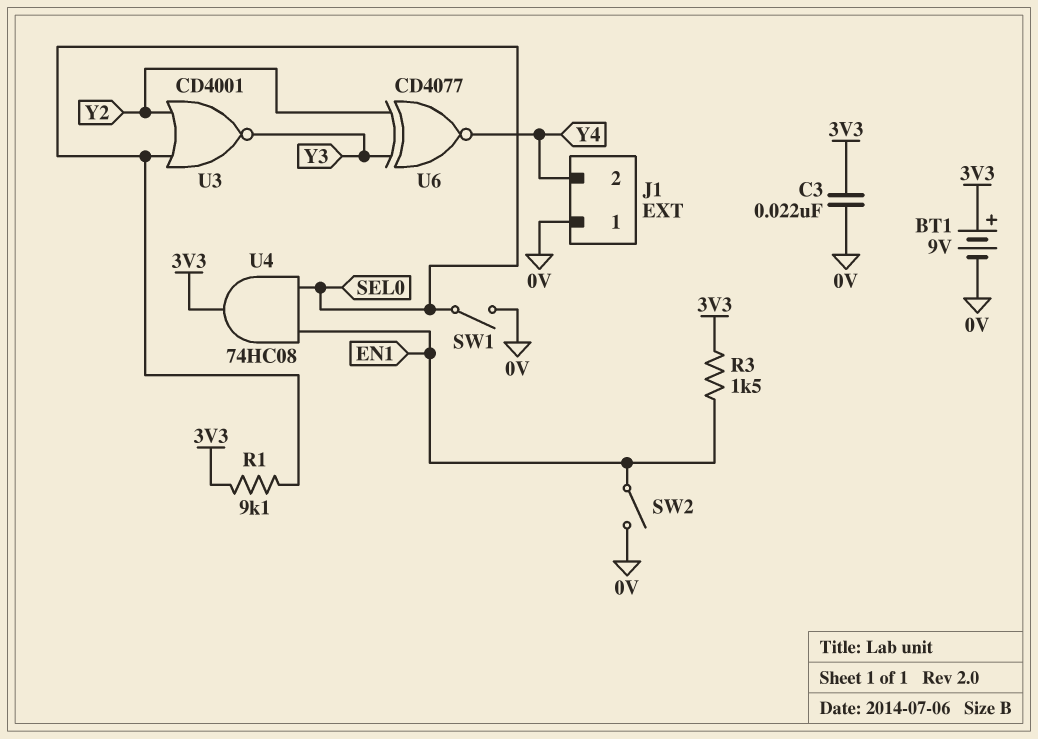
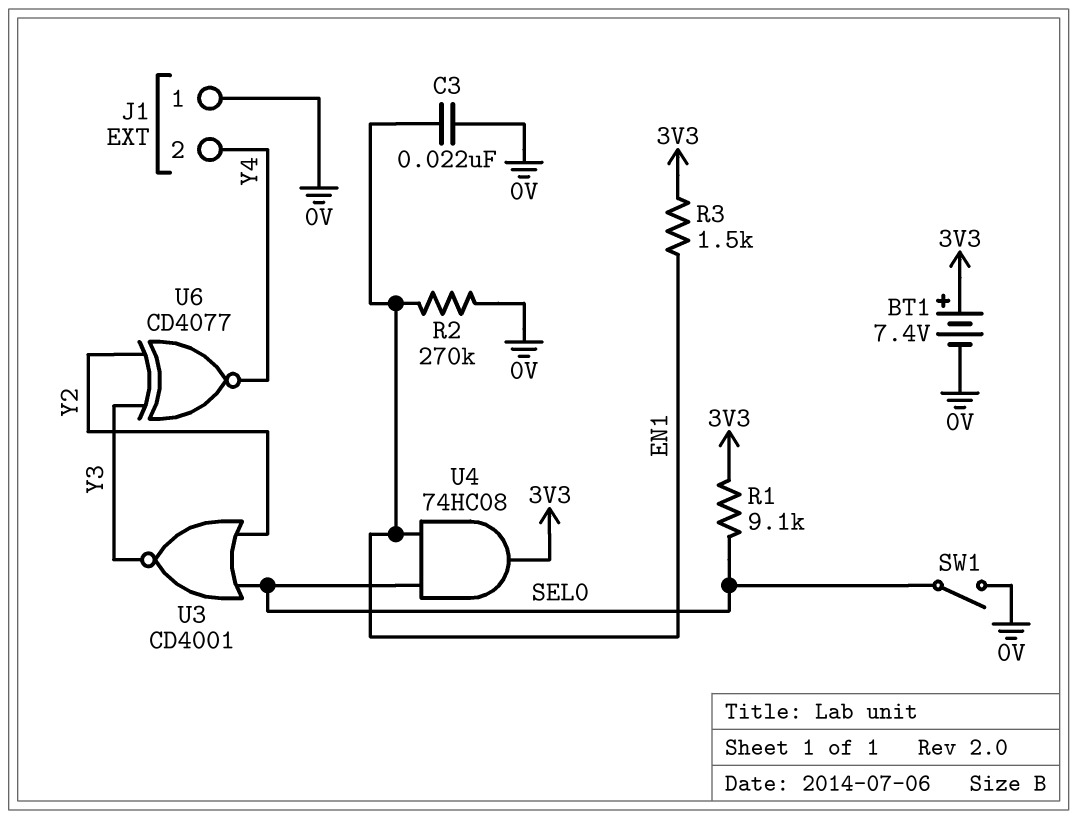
BT1: 9V (plus 3V3, minus 0V) -> 7.4V (plus 3V3, minus 0V)
C3: 22nF (0V, 3V3) -> 22nF (0V, EN1)
R2: none -> 270k (0V, EN1)
SW2: switch (0V, EN1) -> none

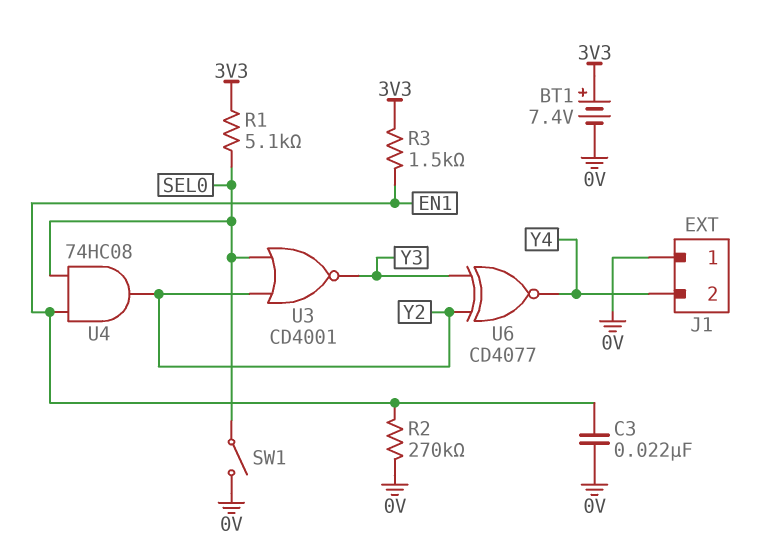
R1: 9.1k (3V3, SEL0) -> 5.1k (3V3, SEL0)
U4: AND 74HC08 (in EN1, in SEL0, out 3V3) -> AND 74HC08 (in EN1, in SEL0, out Y2)

